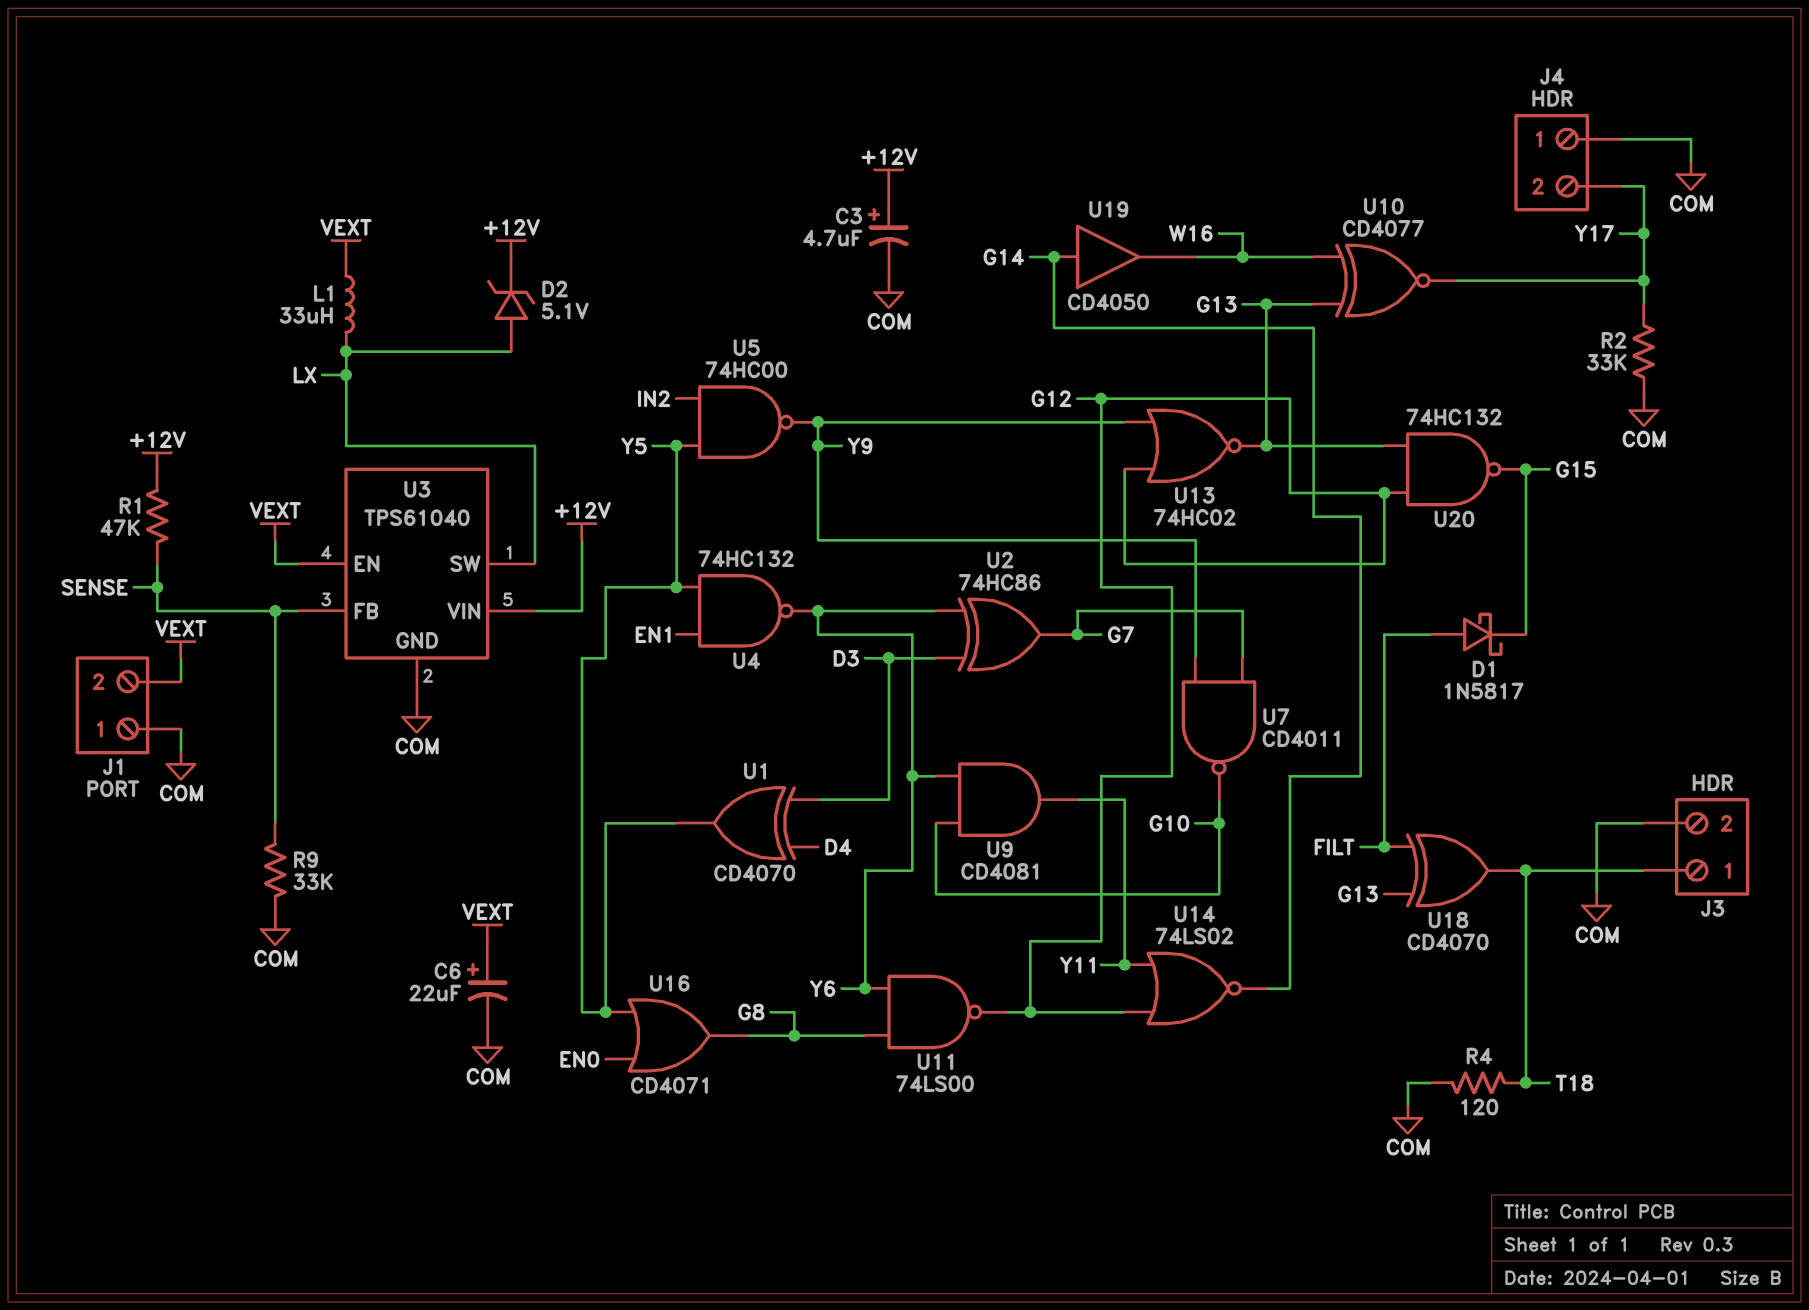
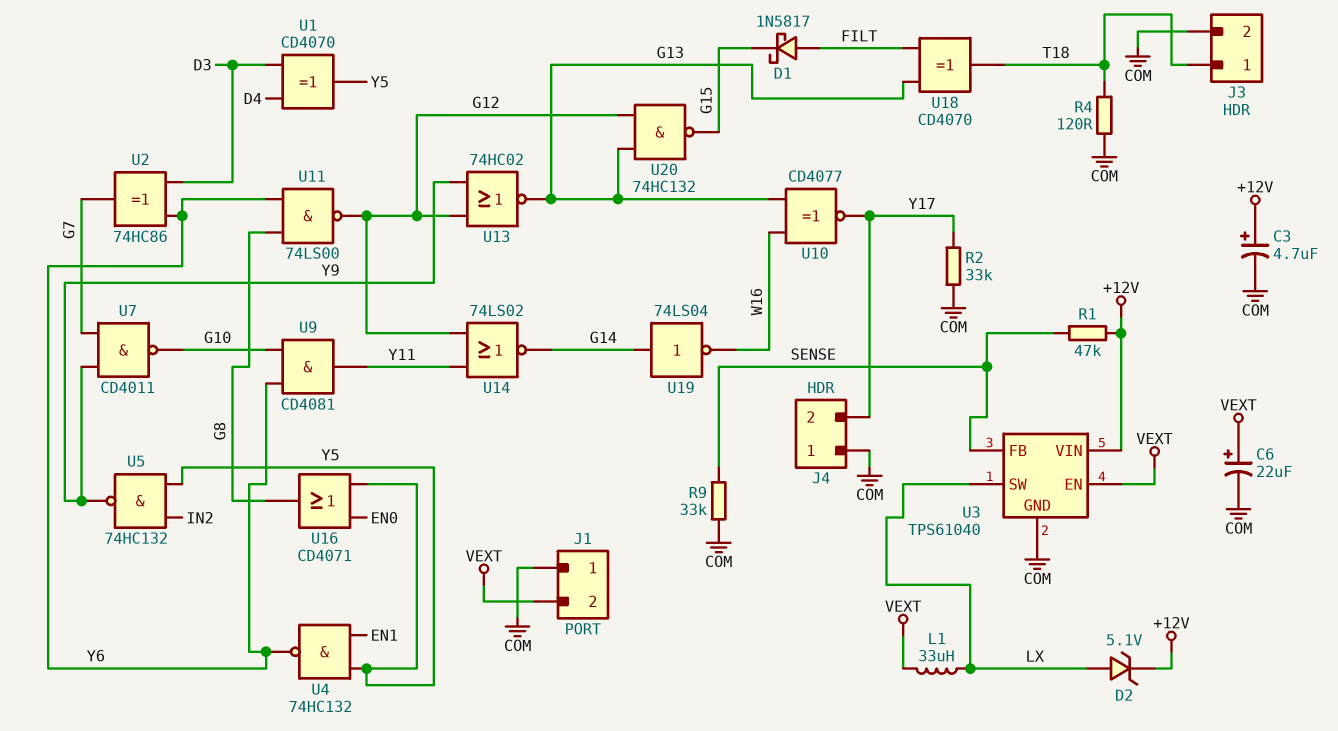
U5: NAND 74HC00 (in IN2, in Y5, out Y9) -> NAND 74HC132 (in IN2, in Y5, out Y9)
U19: buffer CD4050 (in G14, out W16) -> NOT 74LS04 (in G14, out W16)

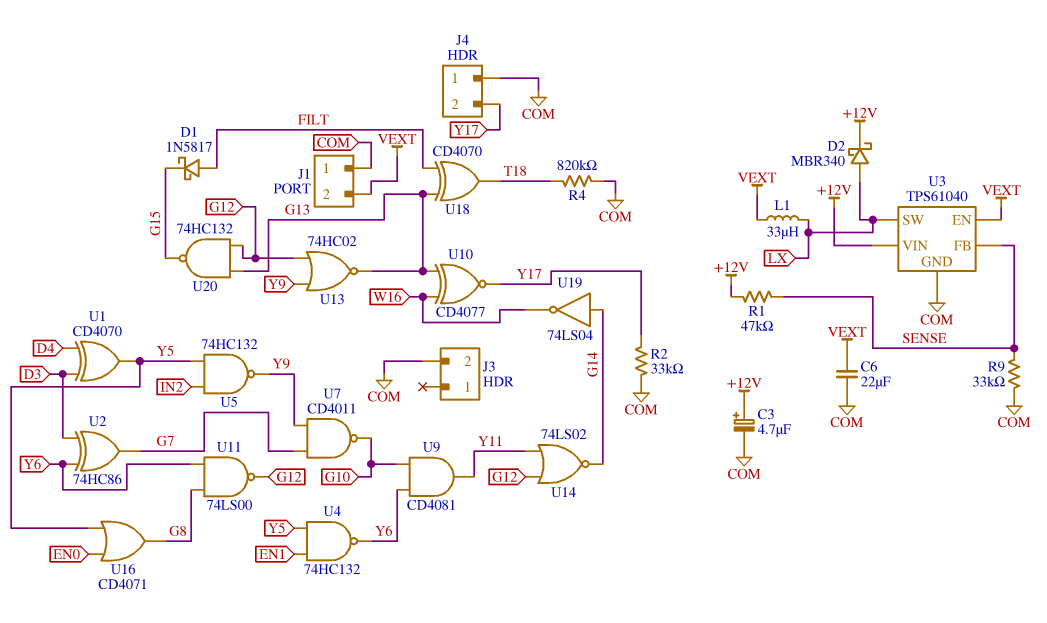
C6: 22uF (plus VEXT, minus COM) -> 22uF (COM, VEXT)
D2: zener 5.1V (A LX, K +12V) -> schottky MBR340 (A LX, K +12V)
J3 pin 1: T18 -> none
R4: 120 (COM, T18) -> 820k (COM, T18)

